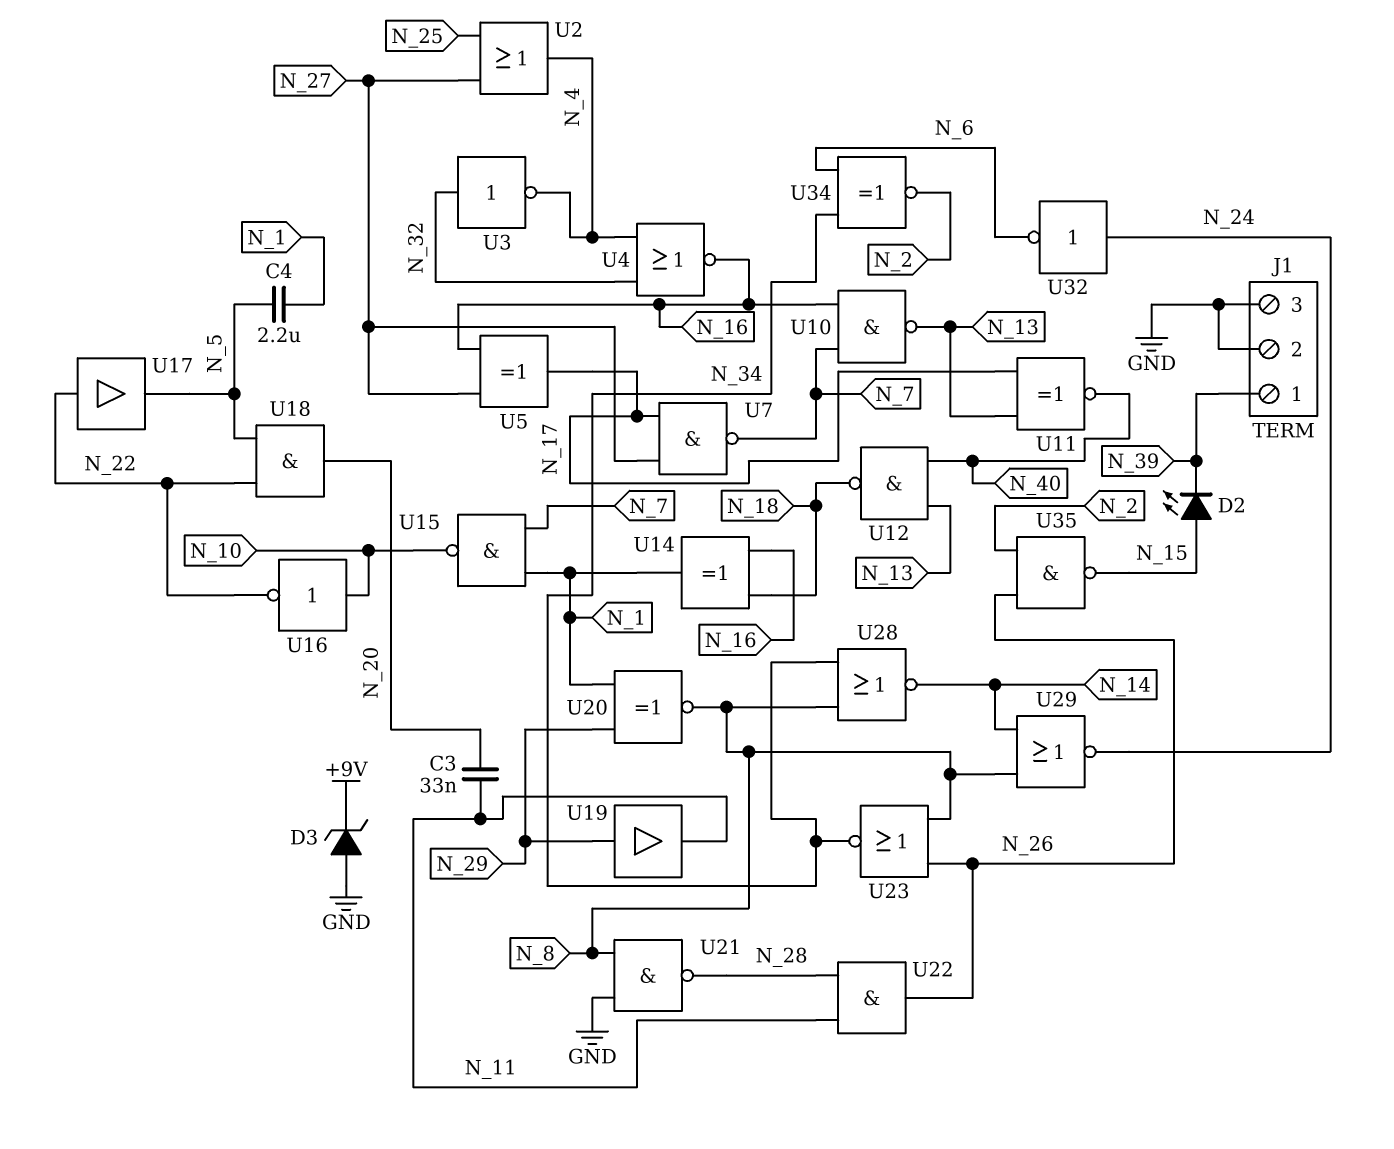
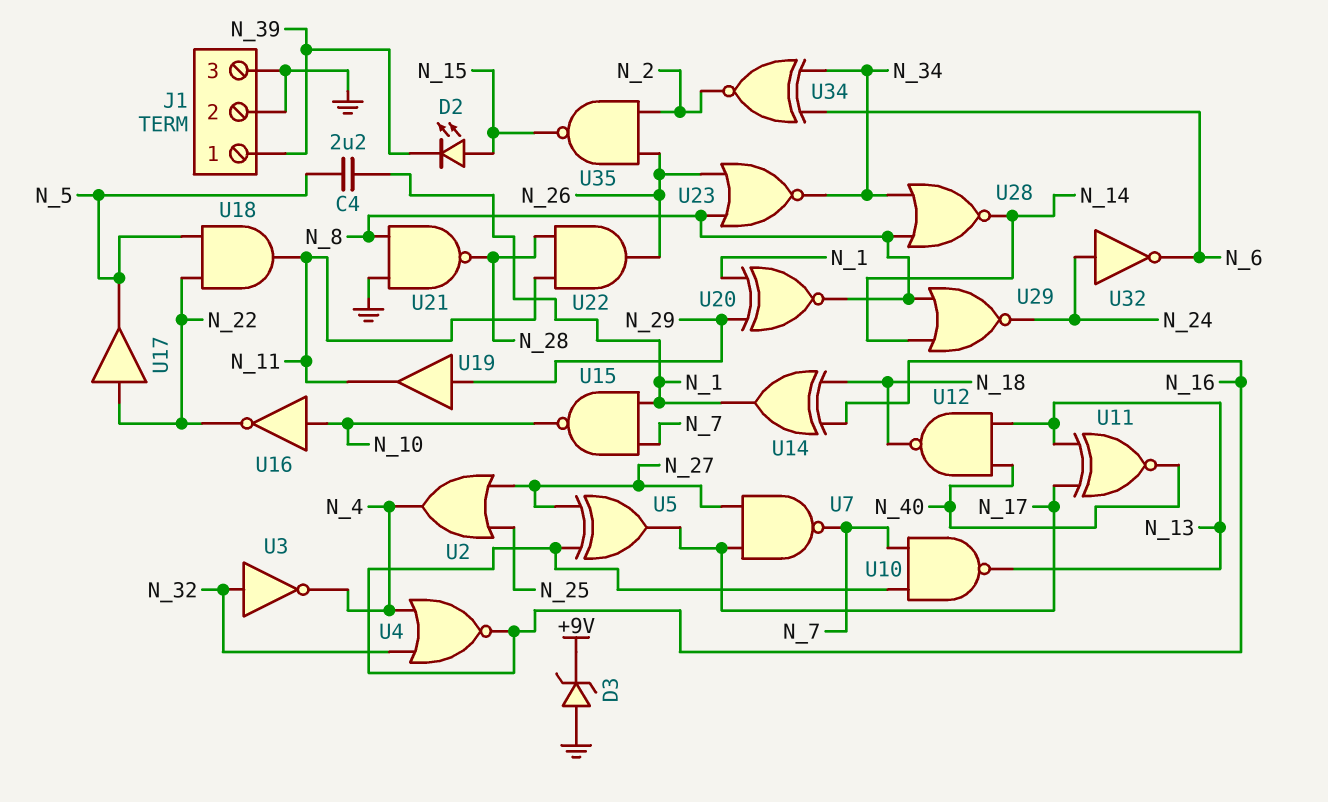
C3: 33nF (N_11, N_20) -> none
U18: AND (in N_5, in N_22, out N_20) -> AND (in N_5, in N_22, out N_11)

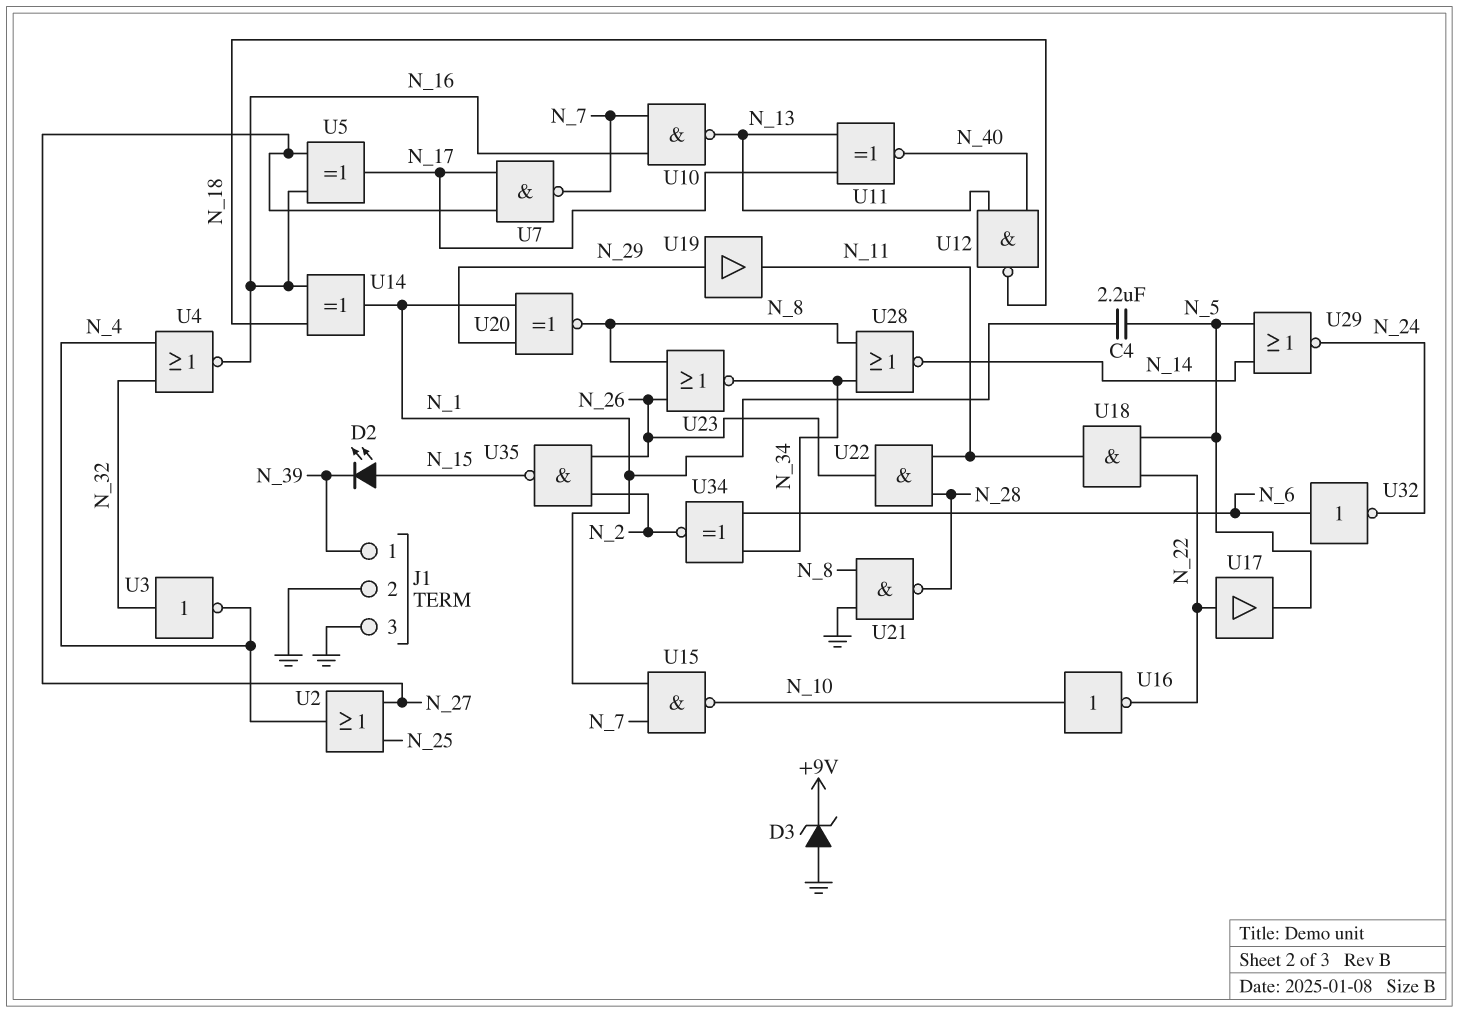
U29: NOR (in N_8, in N_14, out N_24) -> NOR (in N_5, in N_14, out N_24)
U32: NOT (in N_24, out N_6) -> NOT (in N_6, out N_24)

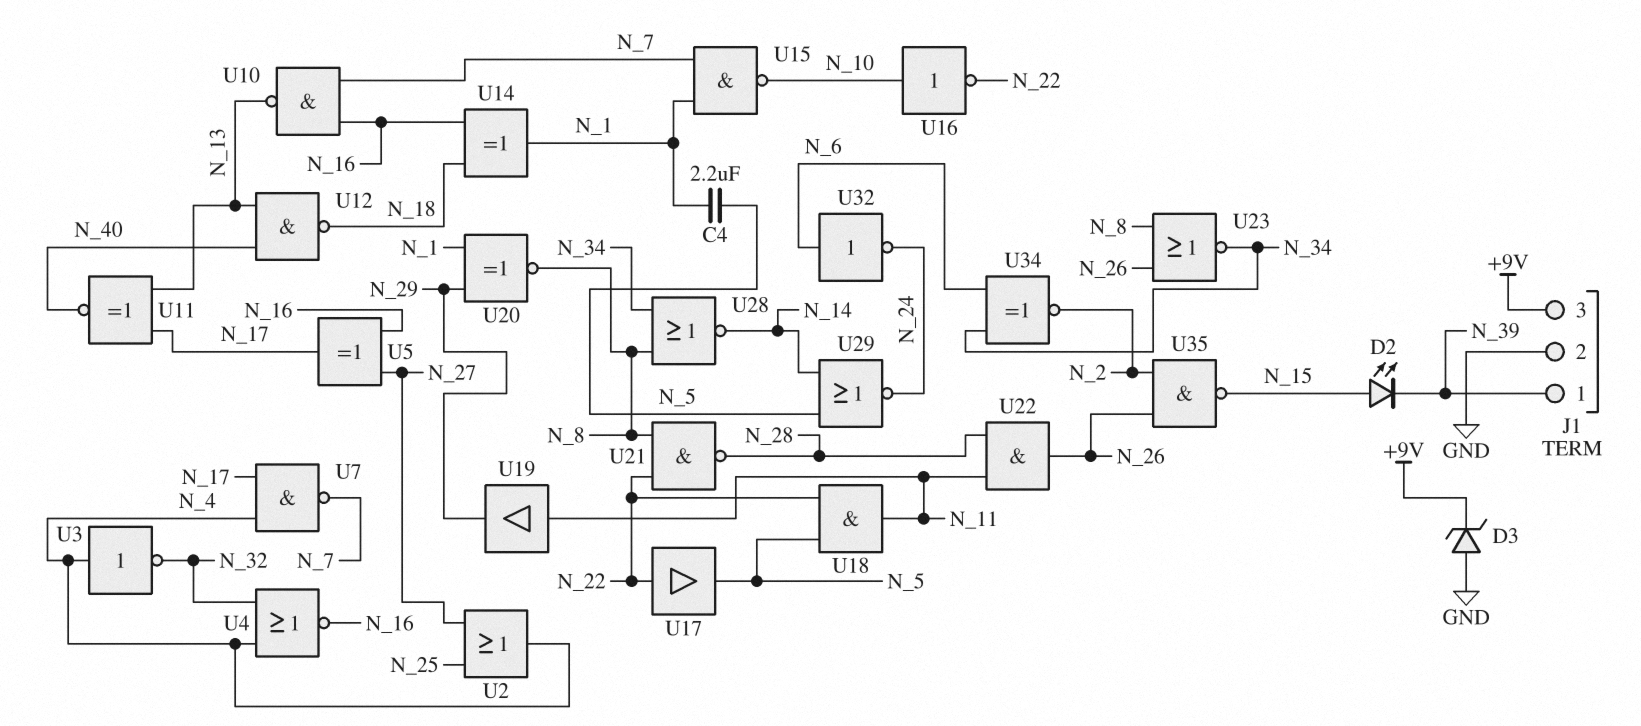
J1 pin 3: GND -> +9V
U3: NOT (in N_32, out N_4) -> NOT (in N_4, out N_32)
U7: NAND (in N_17, in N_27, out N_7) -> NAND (in N_4, in N_17, out N_7)
U19: buffer (in N_29, out N_11) -> buffer (in N_11, out N_29)
U21: NAND (in GND, in N_8, out N_28) -> NAND (in N_8, in N_22, out N_28)

